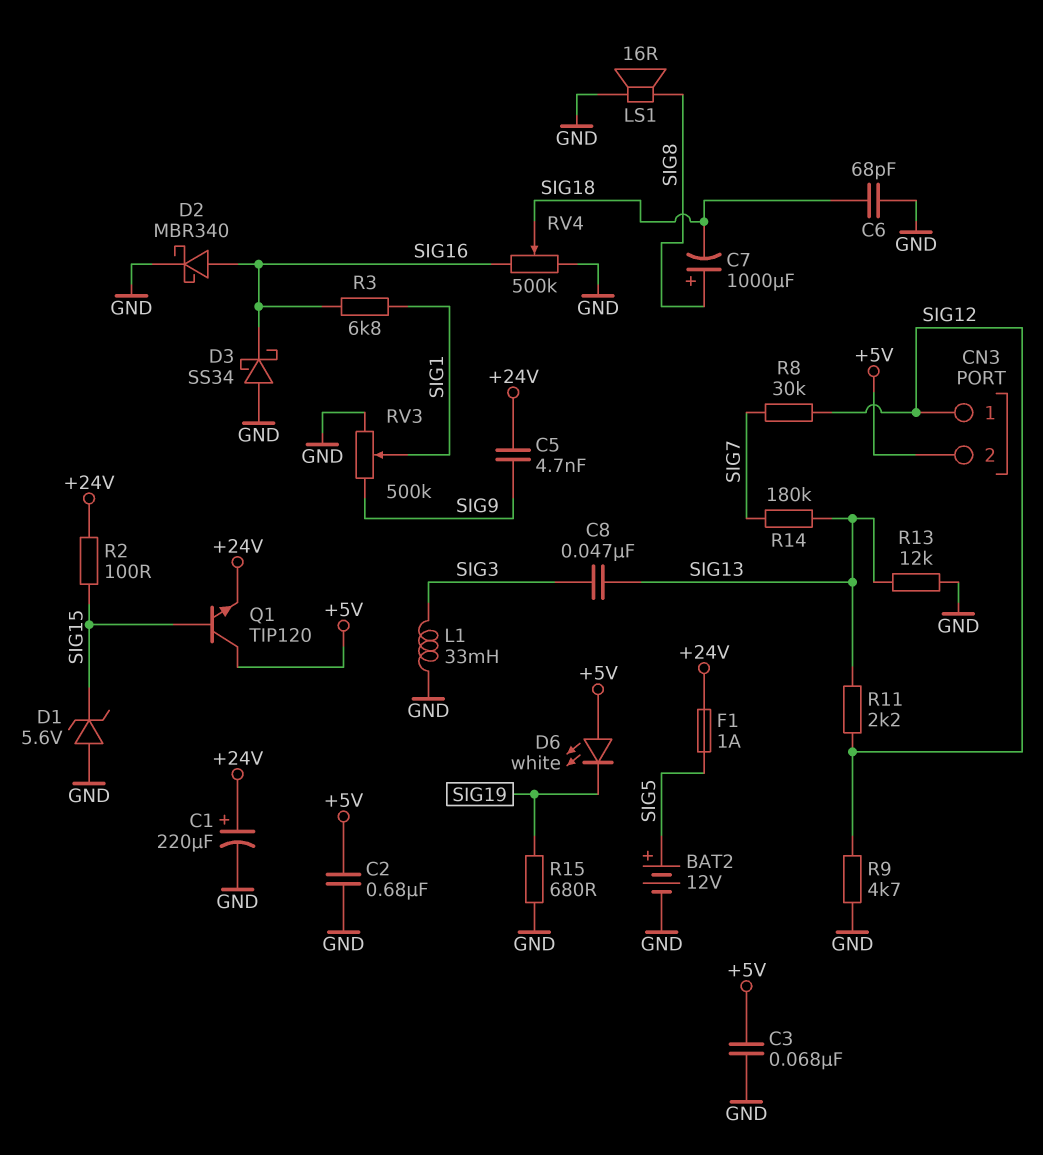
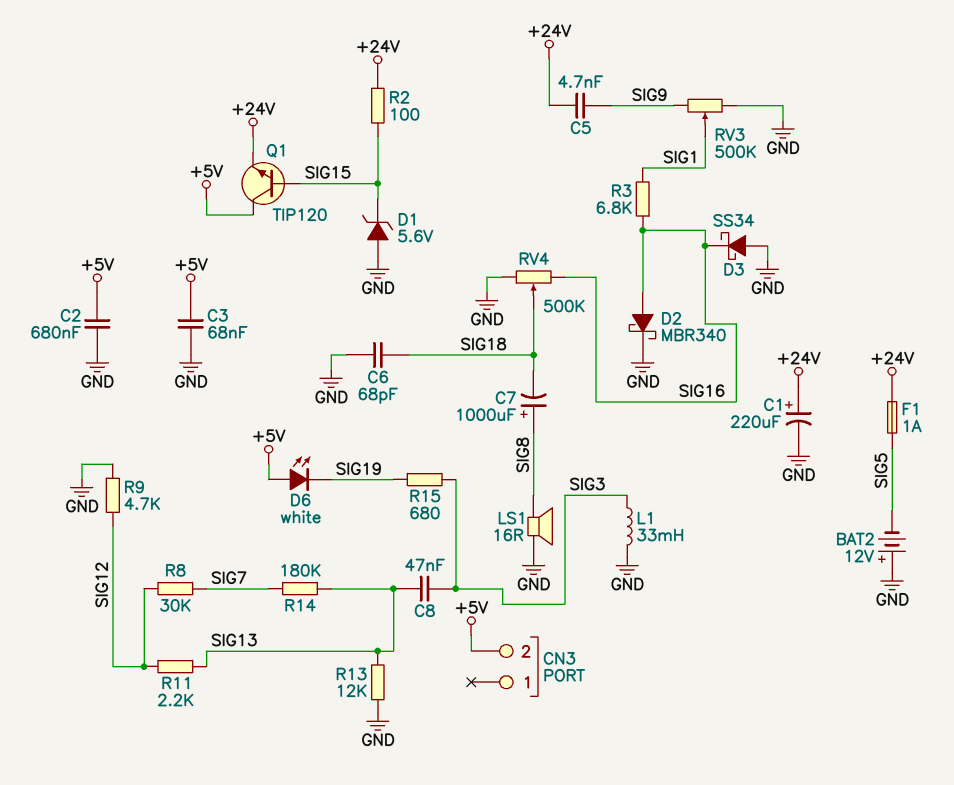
BAT2: 12V (plus SIG5, minus GND) -> 12V (plus GND, minus SIG5)
CN3 pin 1: SIG12 -> none
R15: 680 (GND, SIG19) -> 680 (SIG3, SIG19)

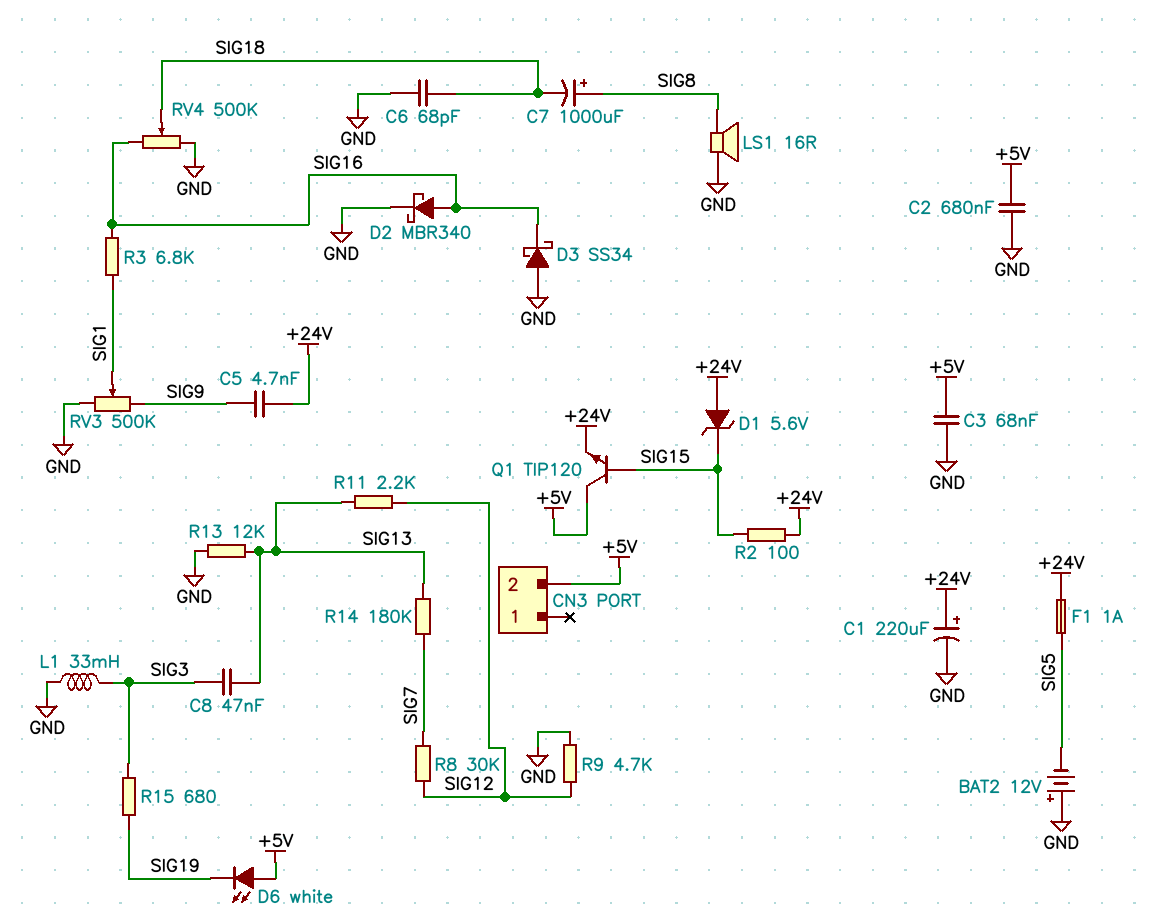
D1: zener 5.6V (A GND, K SIG15) -> zener 5.6V (A +24V, K SIG15)

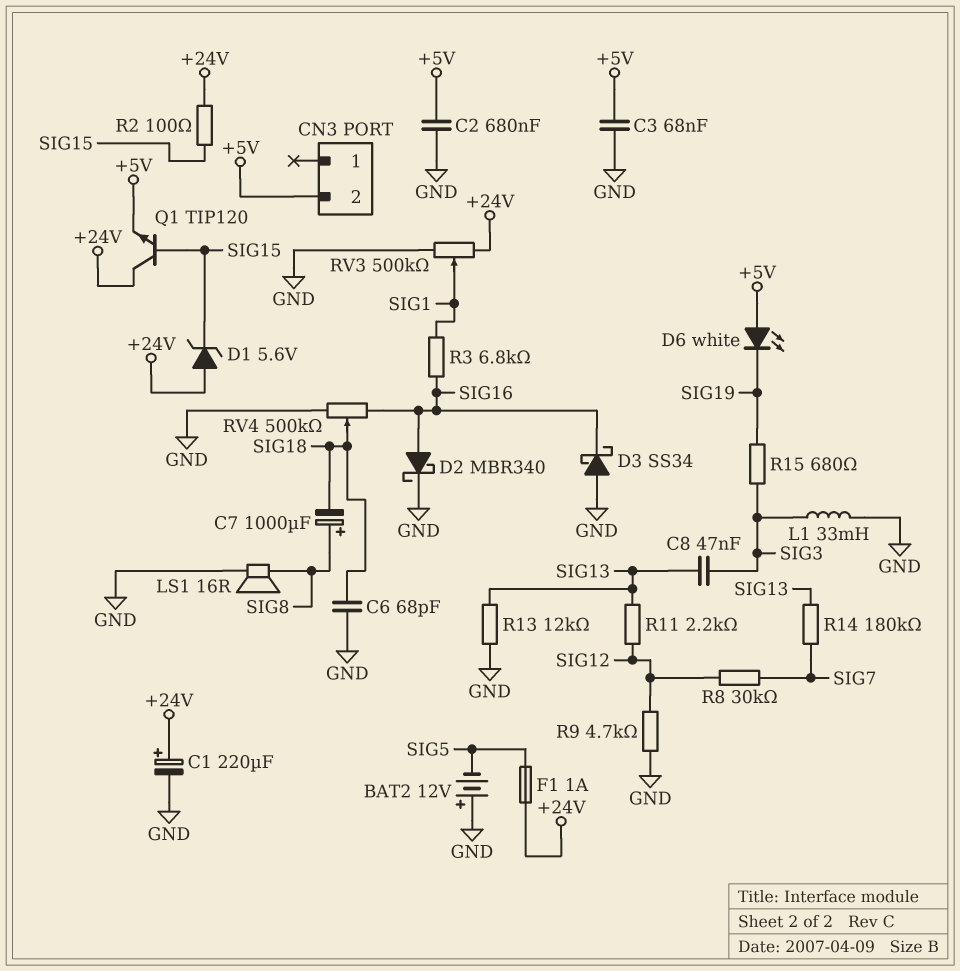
C5: 4.7nF (+24V, SIG9) -> none
Q1: NPN TIP120 (B SIG15, C +5V, E +24V) -> NPN TIP120 (B SIG15, C +24V, E +5V)
RV3: 500k (GND, SIG9, wiper SIG1) -> 500k (+24V, GND, wiper SIG1)

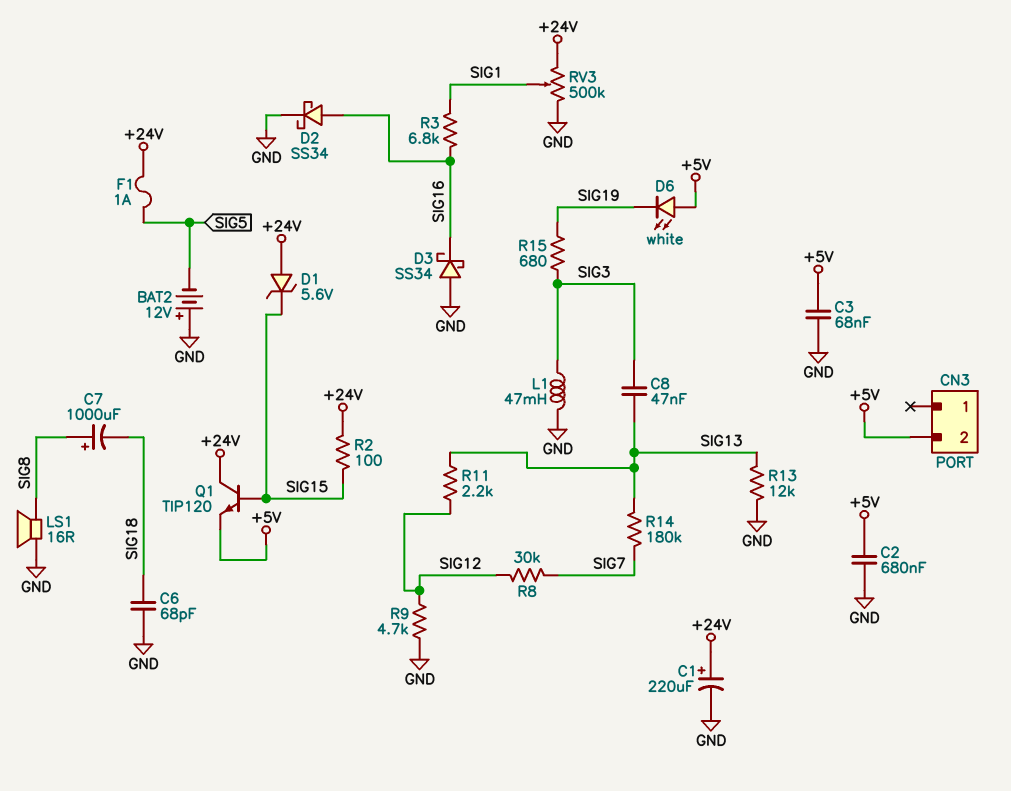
D2: schottky MBR340 (A SIG16, K GND) -> schottky SS34 (A SIG16, K GND)
L1: 33mH (GND, SIG3) -> 47mH (GND, SIG3)
RV4: 500k (GND, SIG16, wiper SIG18) -> none

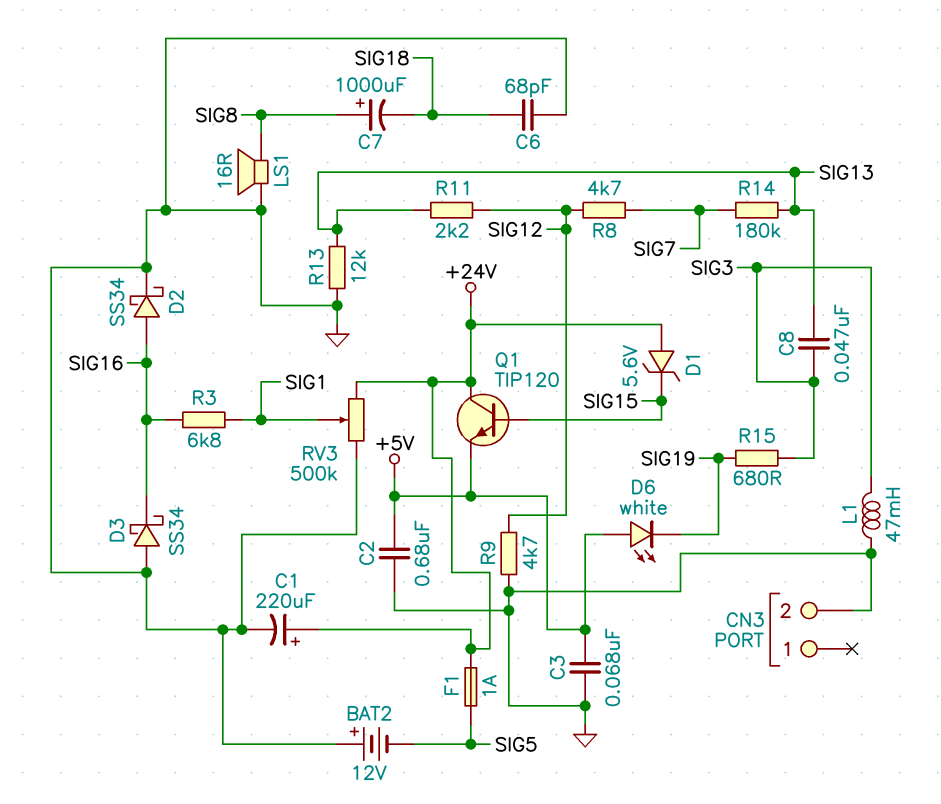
CN3 pin 2: +5V -> GND
R2: 100 (+24V, SIG15) -> none
R8: 30k (SIG7, SIG12) -> 4.7k (SIG7, SIG12)

